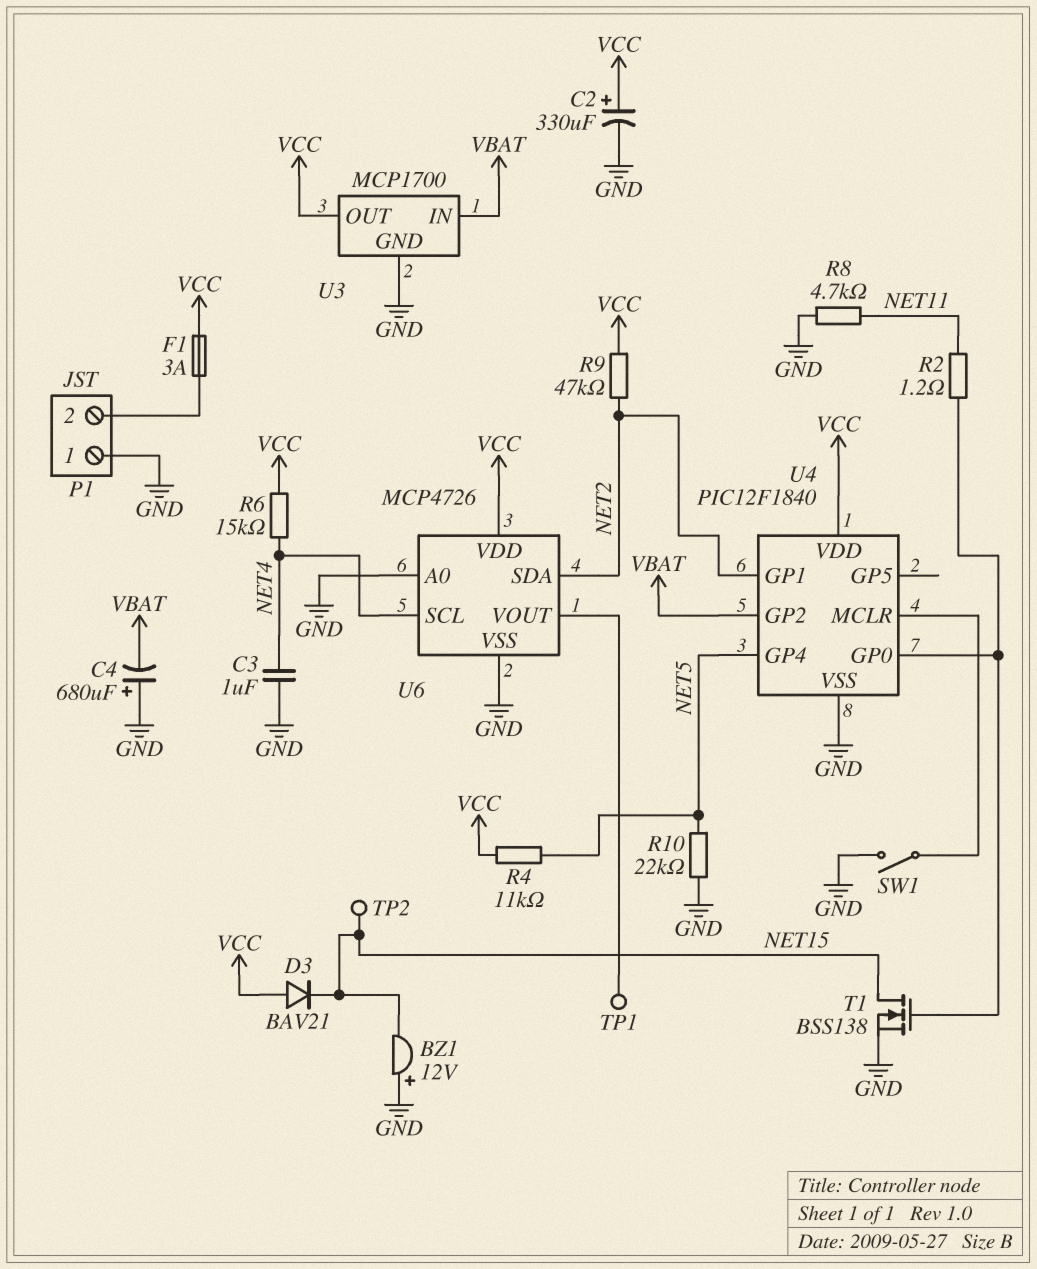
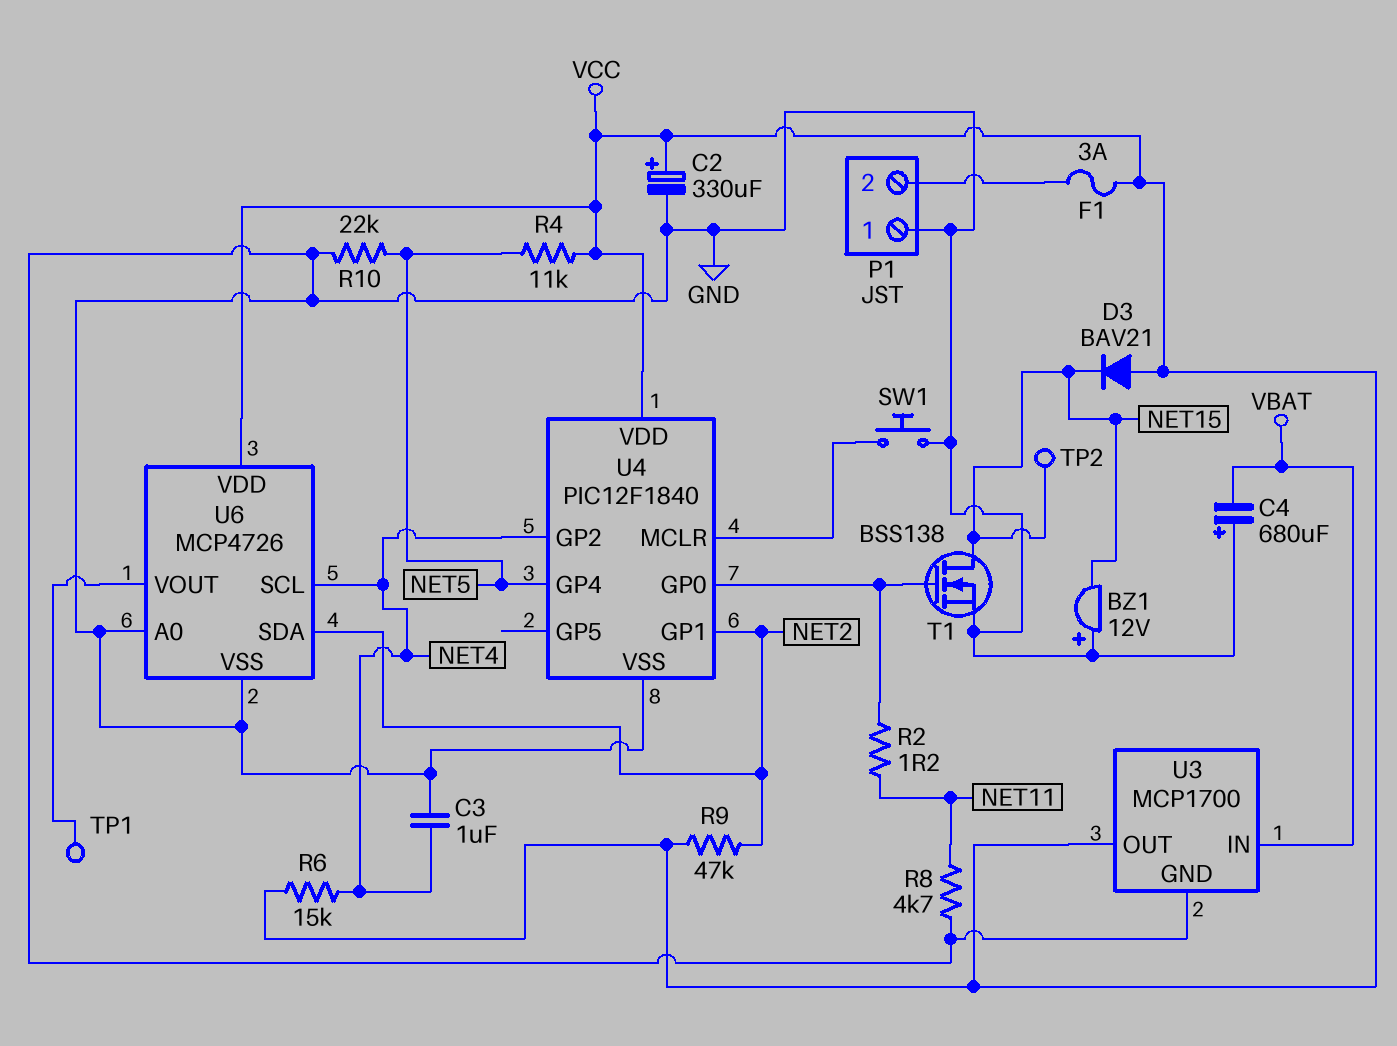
SW1: switch (GND, U4/MCLR) -> button (GND, U4/MCLR)
U4 pin GP2: VBAT -> NET4

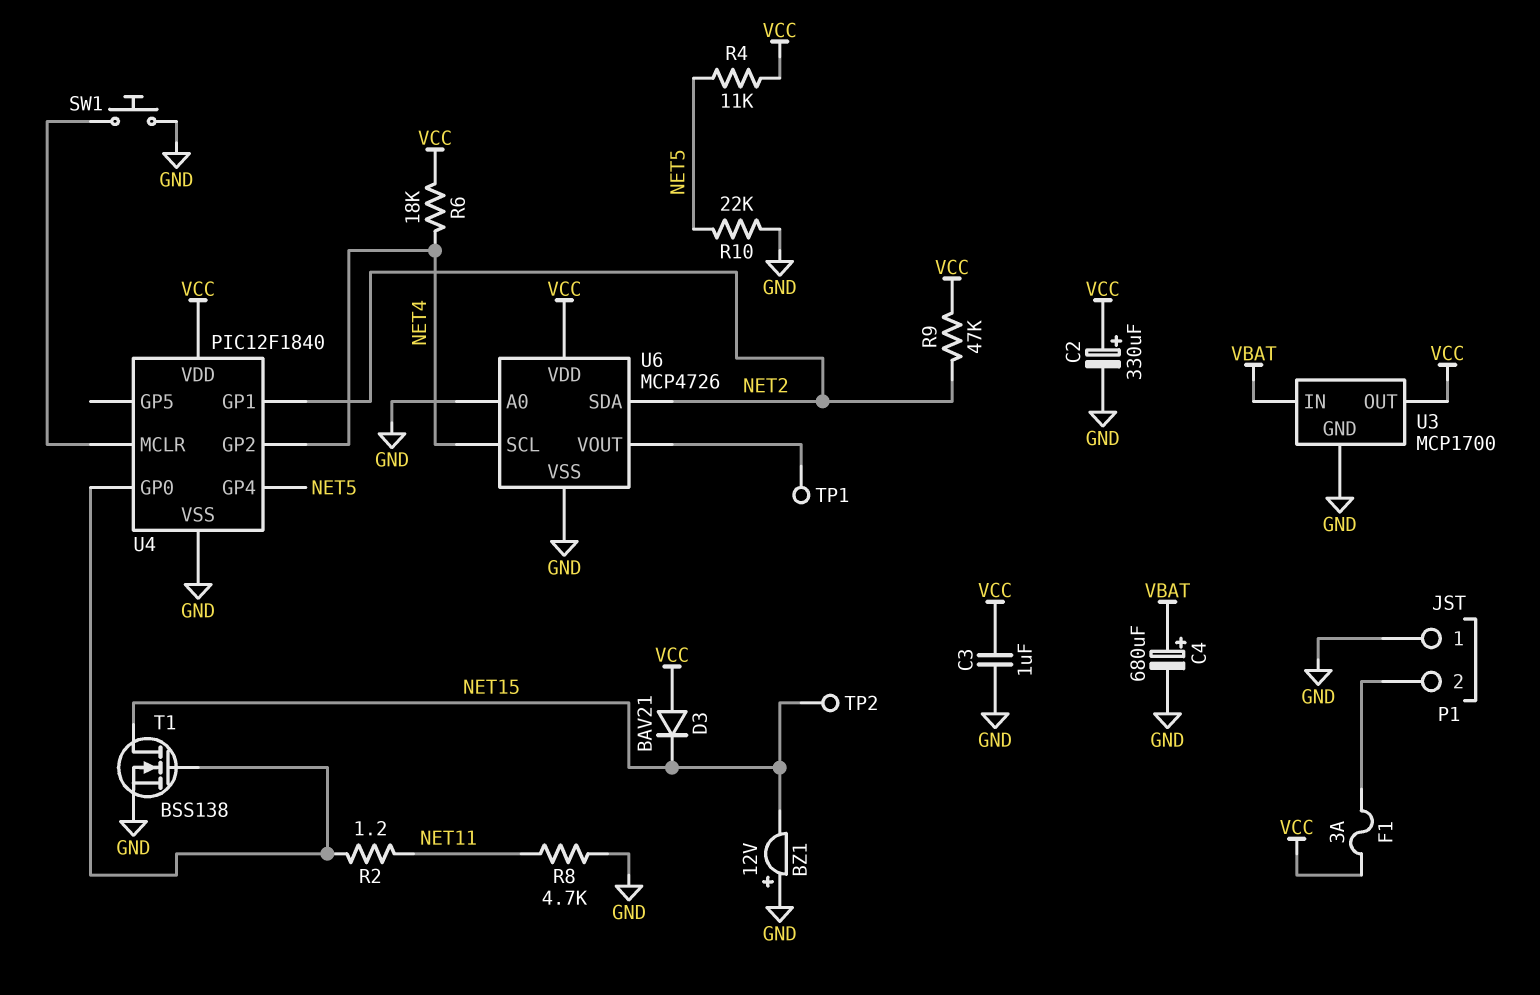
C3: 1uF (GND, NET4) -> 1uF (GND, VCC)
C4: 680uF (plus GND, minus VBAT) -> 680uF (plus VBAT, minus GND)
R6: 15k (NET4, VCC) -> 18k (NET4, VCC)

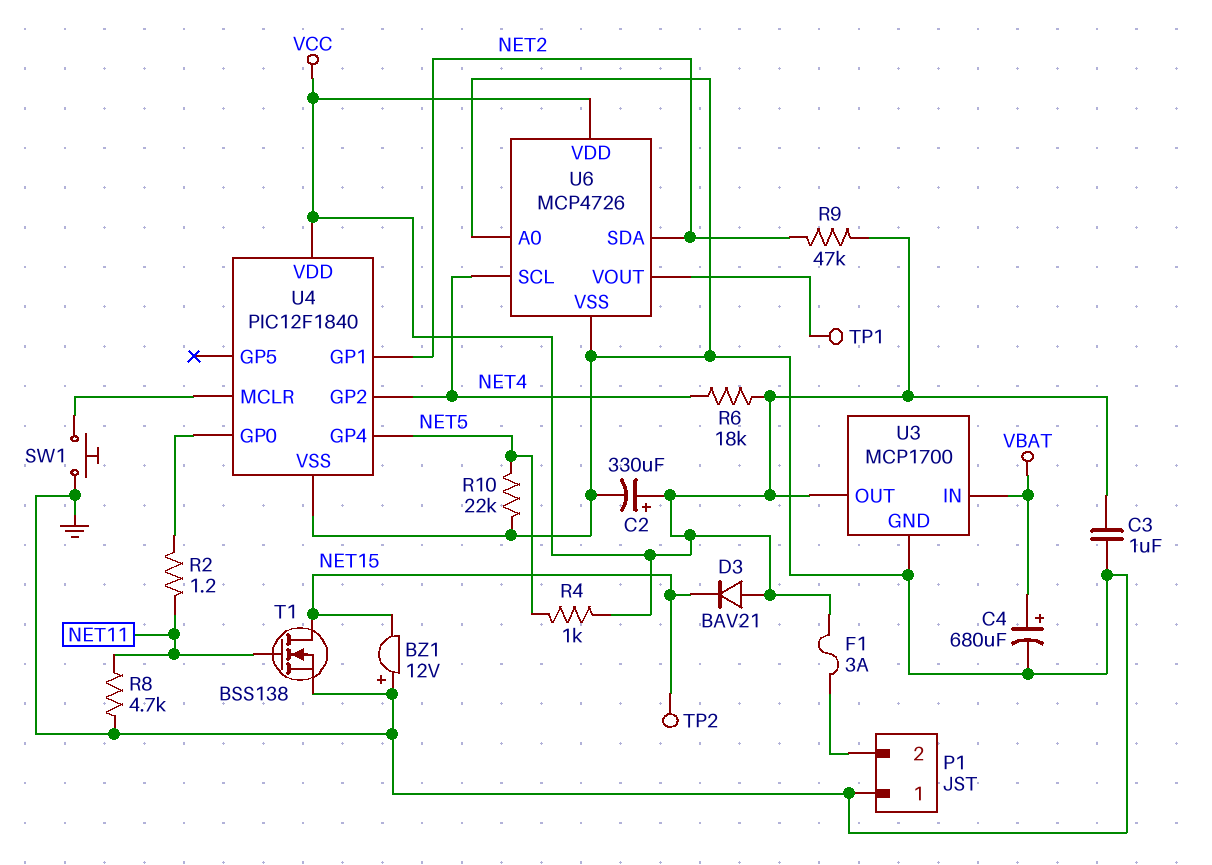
R4: 11k (NET5, VCC) -> 1k (NET5, VCC)
T1: NMOS BSS138 (G U4/GP0, D NET15, S GND) -> NMOS BSS138 (G NET11, D NET15, S GND)

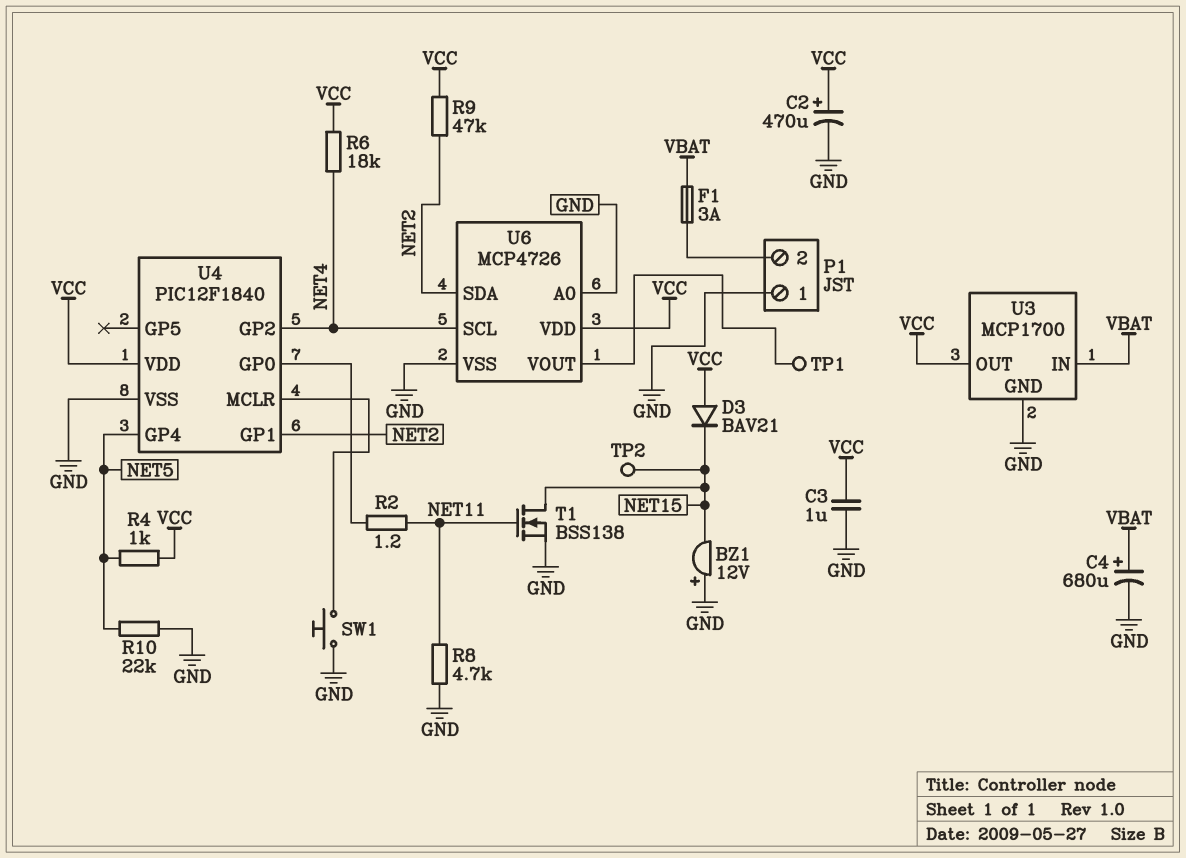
C2: 330uF (plus VCC, minus GND) -> 470uF (plus VCC, minus GND)
F1: 3A (P1/2, VCC) -> 3A (P1/2, VBAT)

